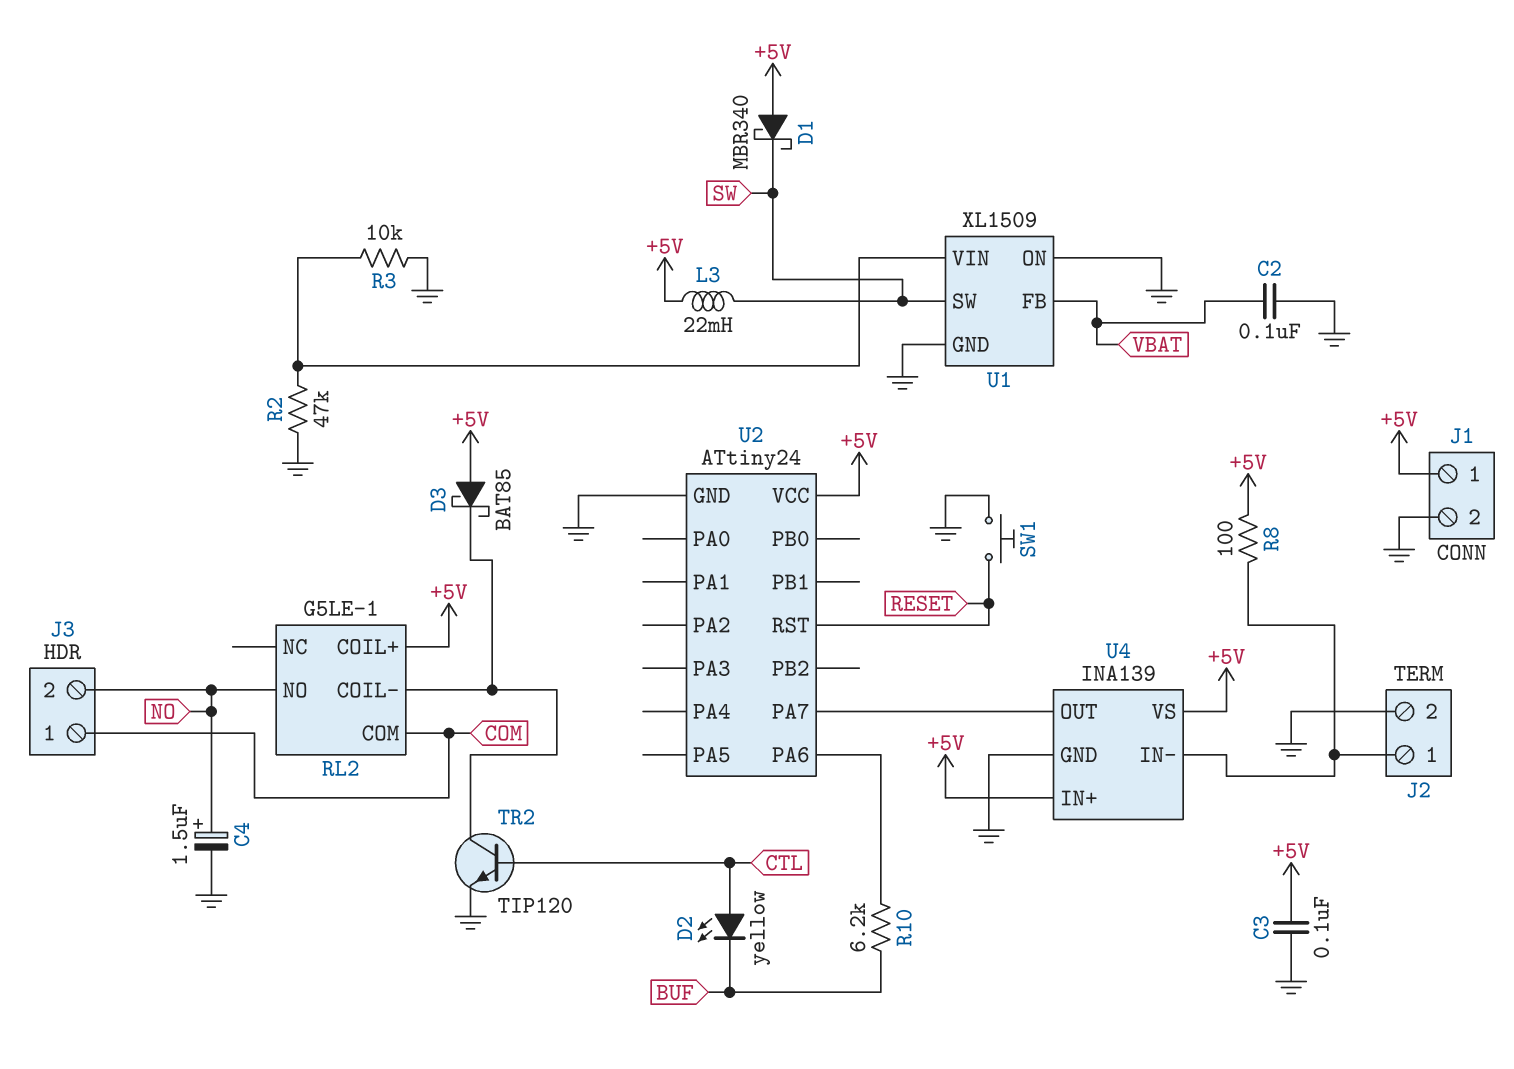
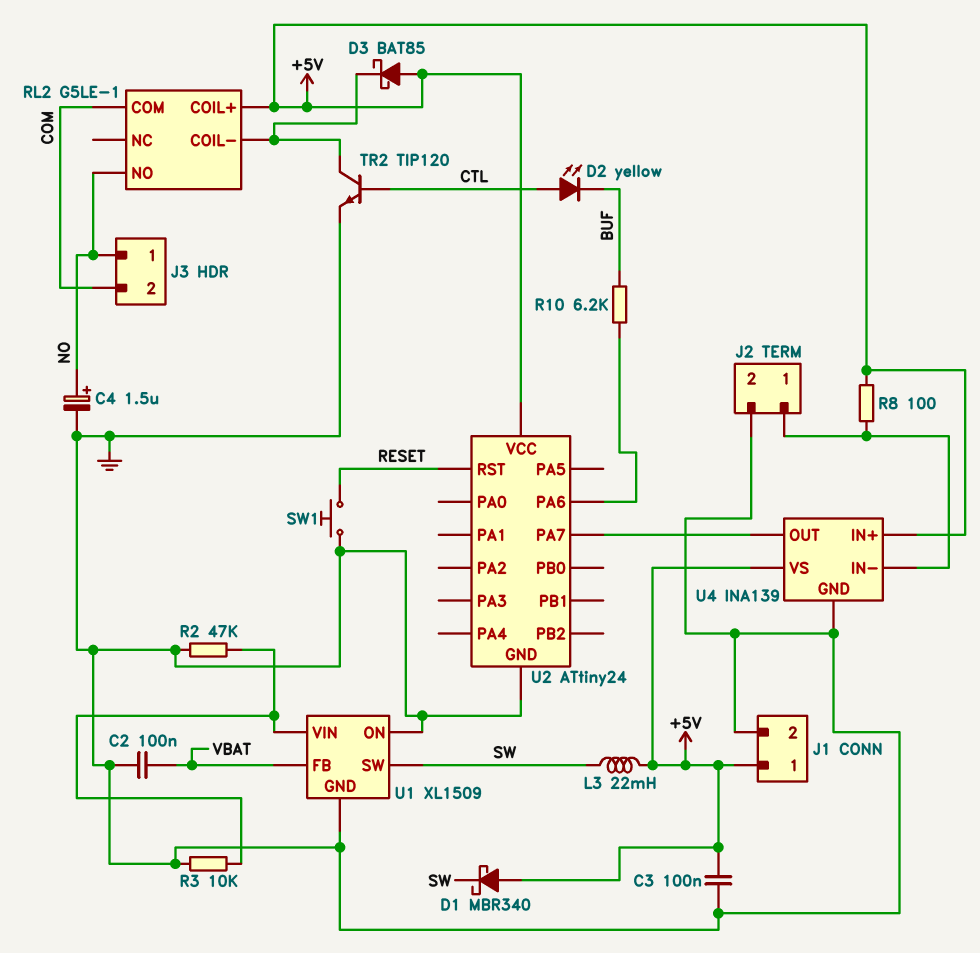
J3 pin 1: COM -> NO
J3 pin 2: NO -> COM

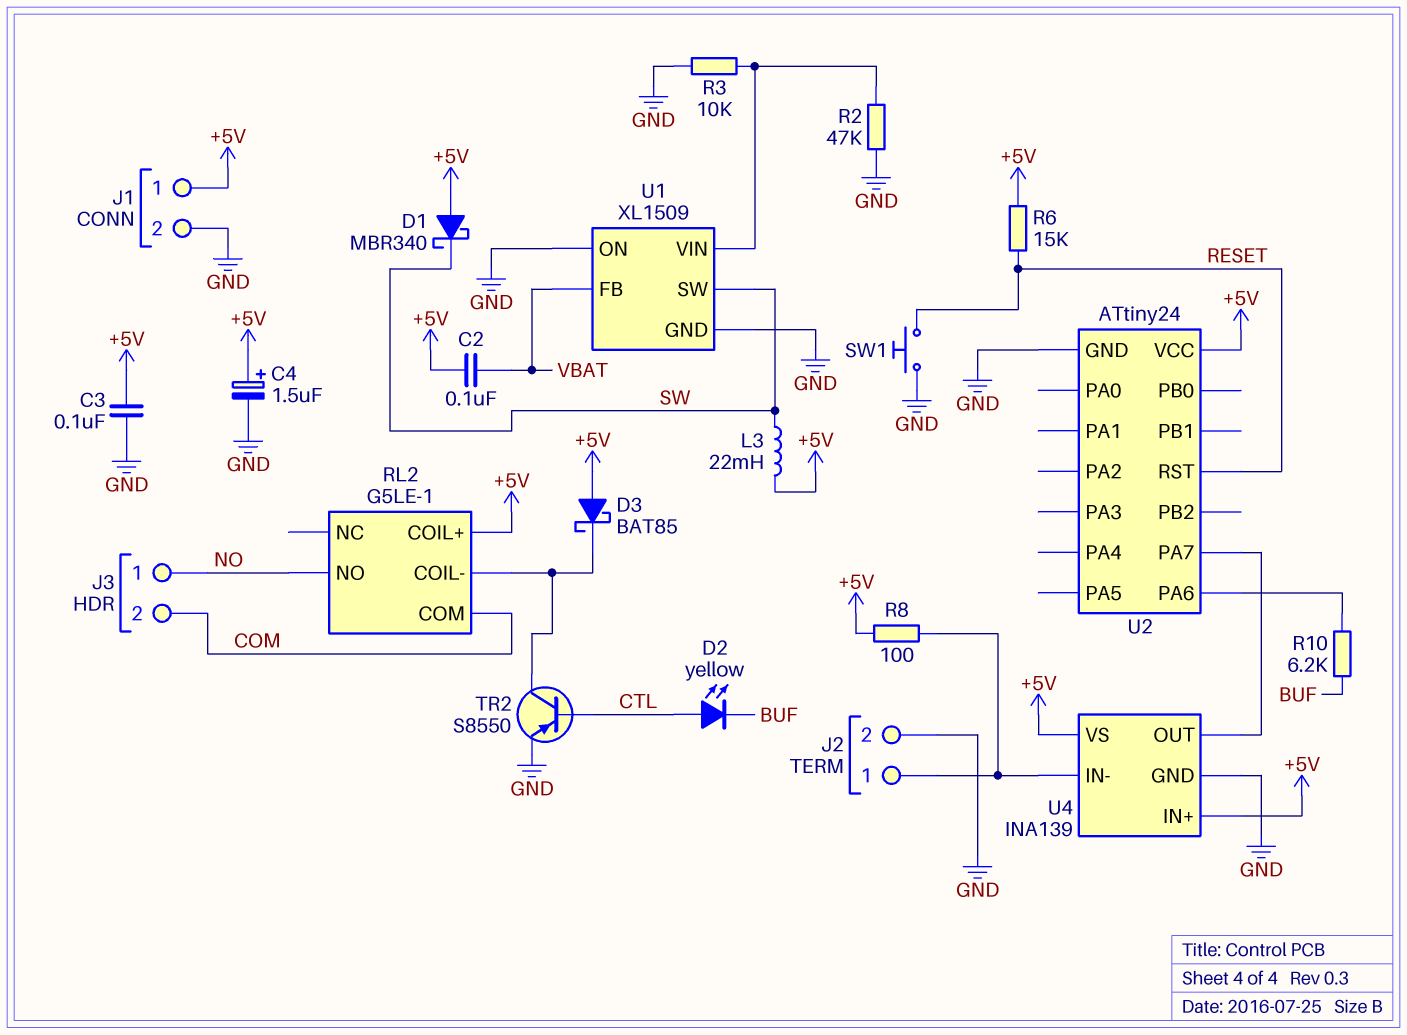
C2: 100nF (GND, VBAT) -> 100nF (+5V, VBAT)
C4: 1.5uF (plus NO, minus GND) -> 1.5uF (plus +5V, minus GND)
R6: none -> 15k (+5V, RESET)
TR2: NPN TIP120 (B CTL, C RL2/COIL-, E GND) -> PNP S8550 (B CTL, C RL2/COIL-, E GND)

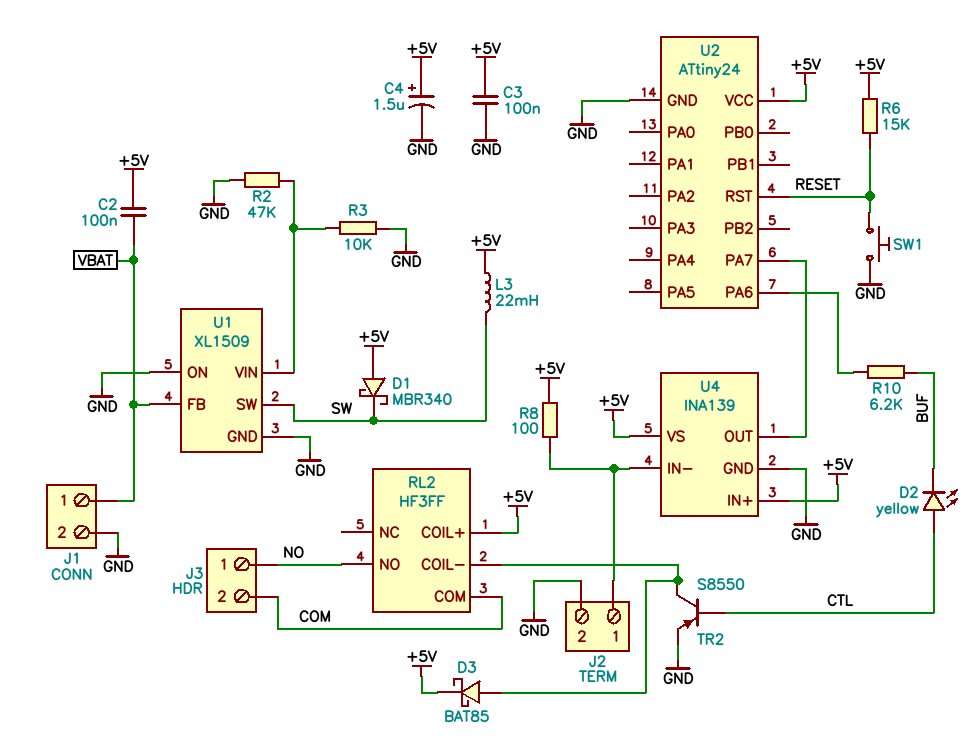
D3: schottky BAT85 (A +5V, K RL2/COIL-) -> schottky BAT85 (A RL2/COIL-, K +5V)
J1 pin 1: +5V -> VBAT
RL2: G5LE-1 -> HF3FF

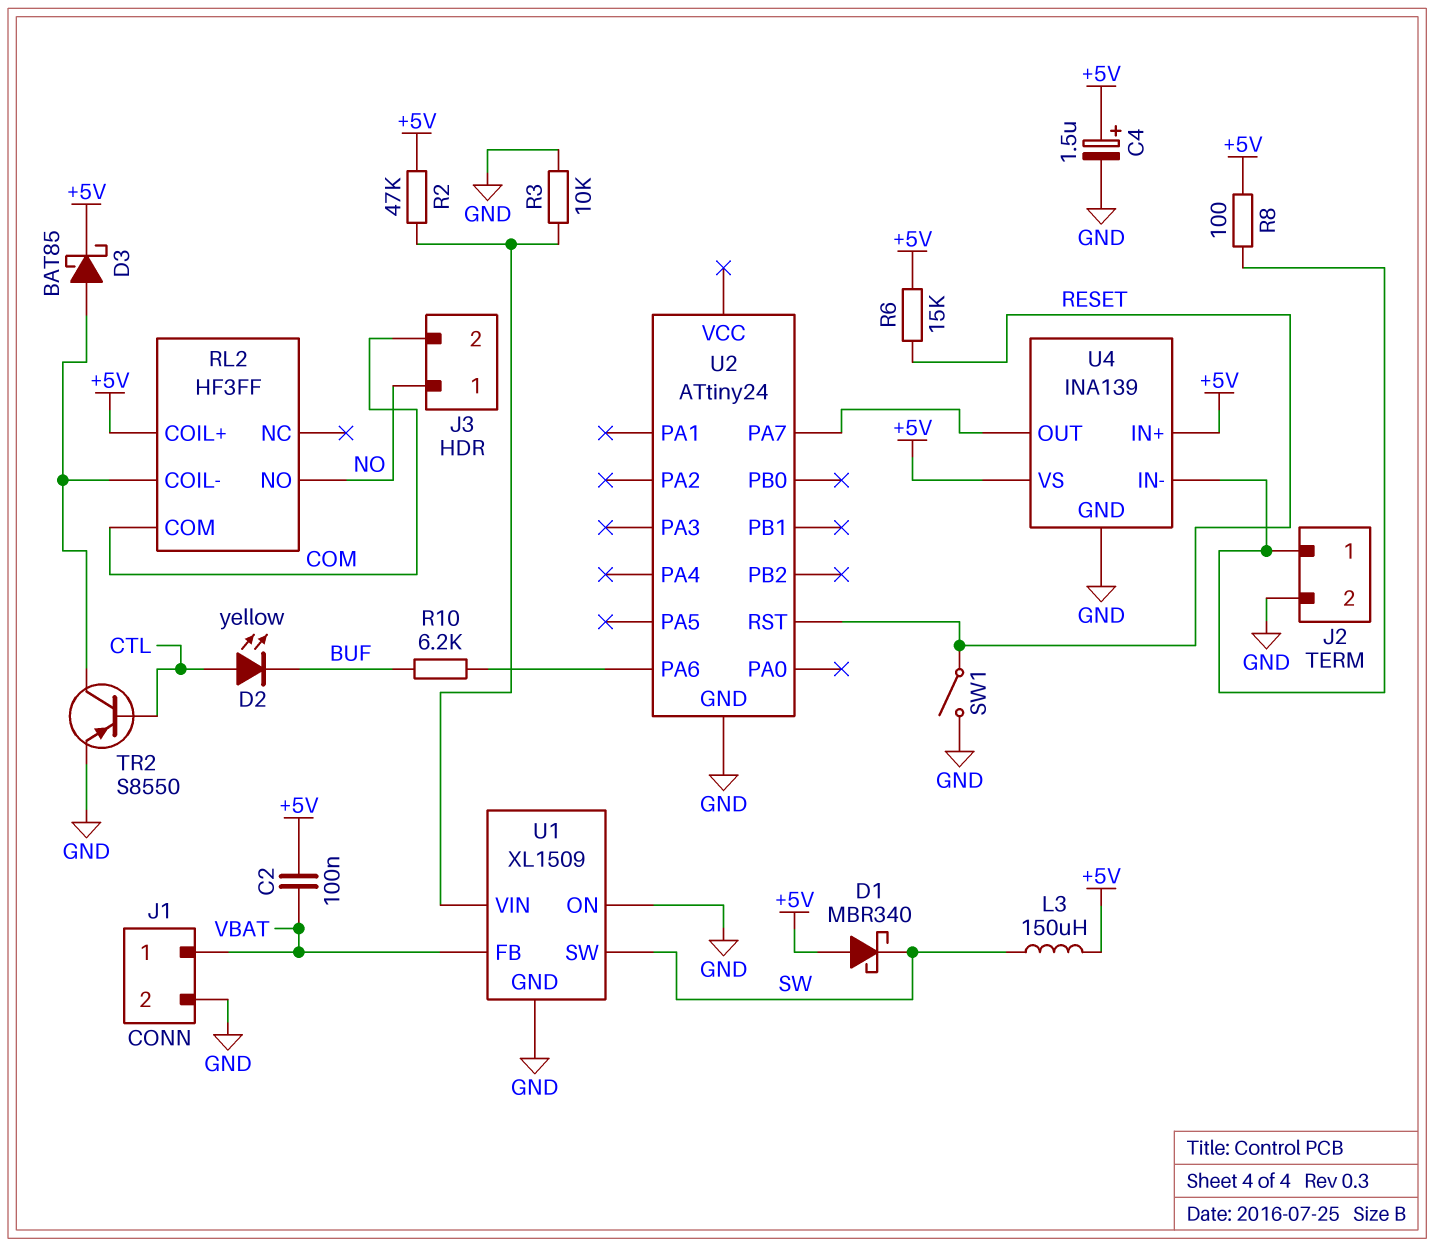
C3: 100nF (+5V, GND) -> none
L3: 22mH (+5V, SW) -> 150uH (+5V, SW)
R2: 47k (GND, U1/VIN) -> 47k (+5V, U1/VIN)
SW1: button (GND, RESET) -> switch (GND, RESET)
U2 pin VCC: +5V -> none

